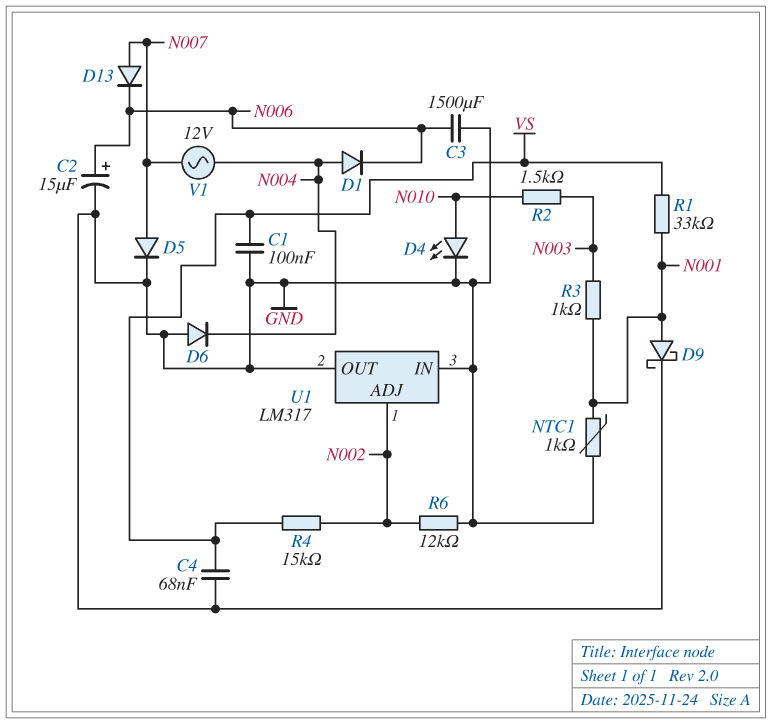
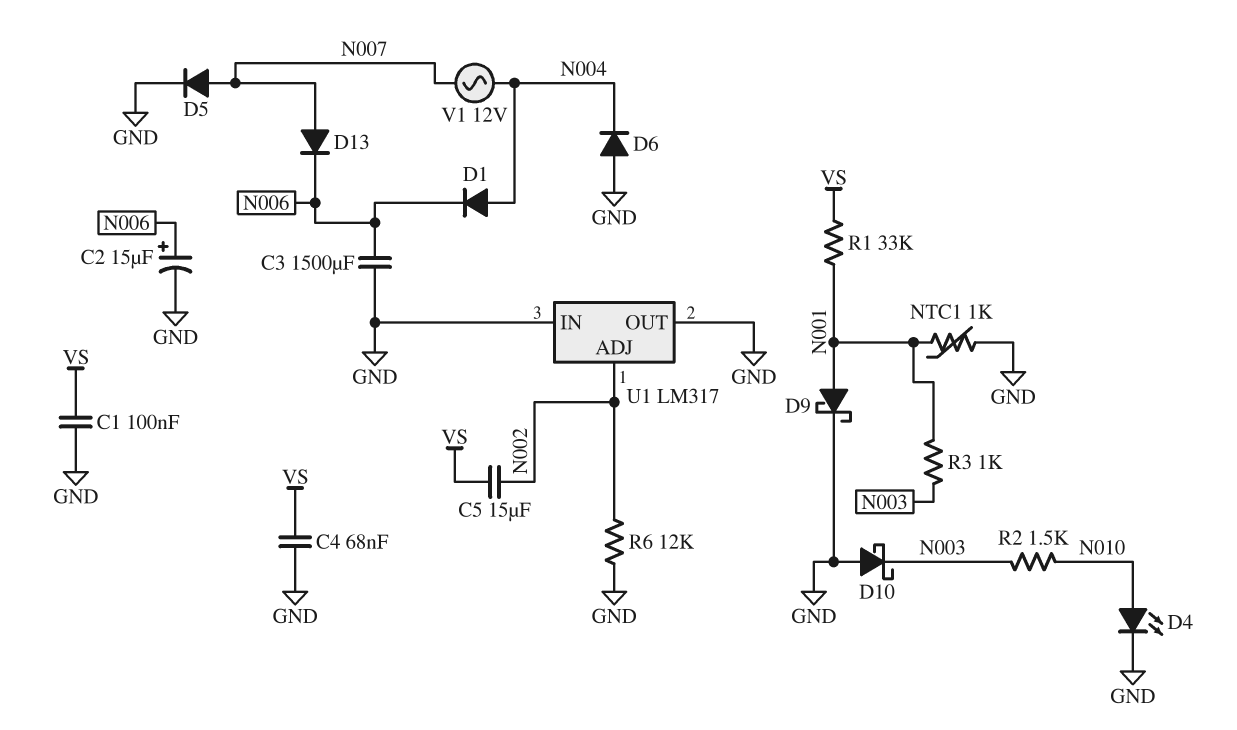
C5: none -> 15uF (N002, VS)
D10: none -> schottky (A GND, K N003)
R4: 15k (N002, VS) -> none

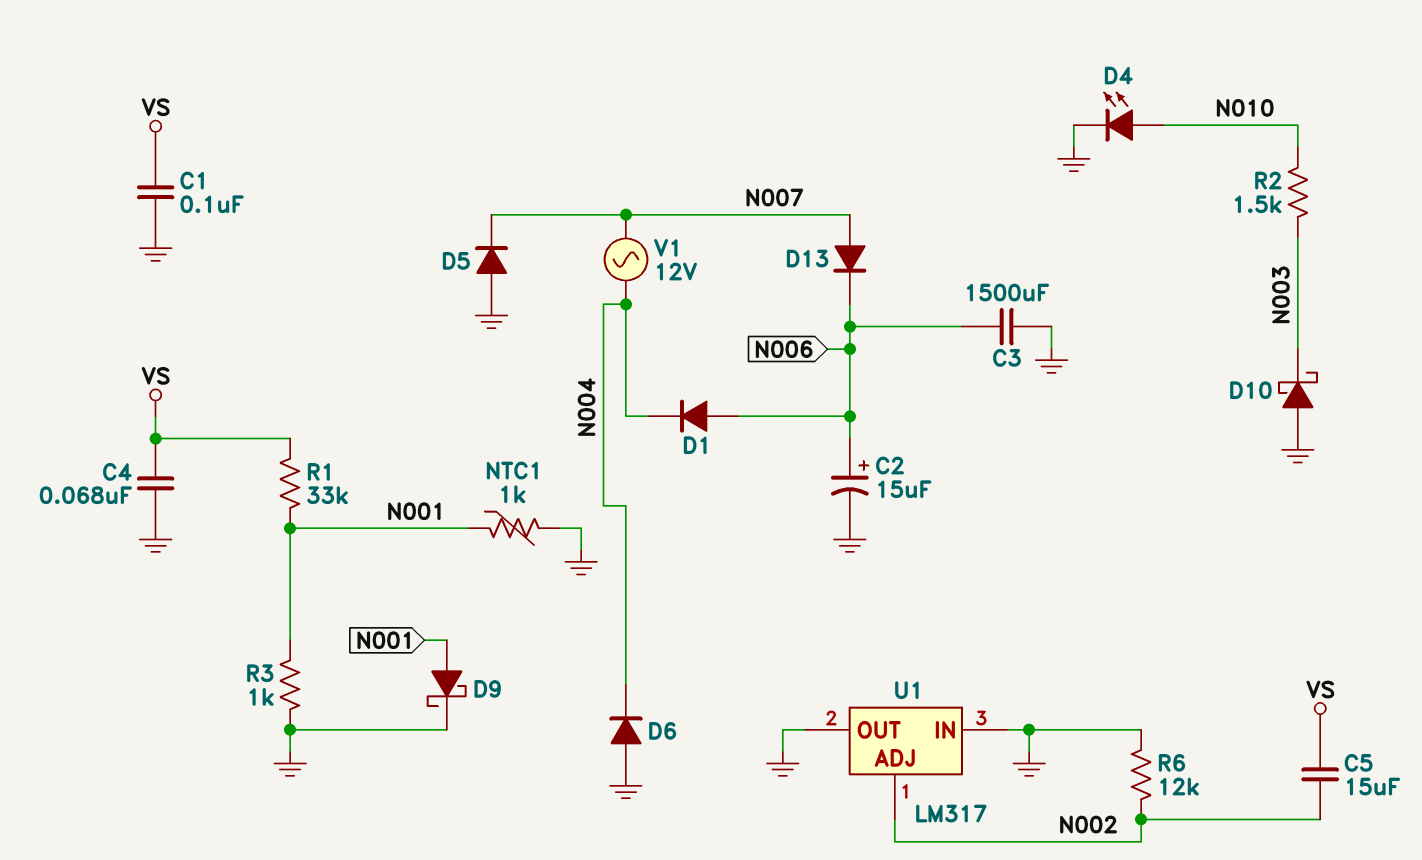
D1: diode (A N004, K N006) -> diode (A N006, K N004)
D5: diode (A N007, K GND) -> diode (A GND, K N007)
R3: 1k (N001, N003) -> 1k (GND, N001)

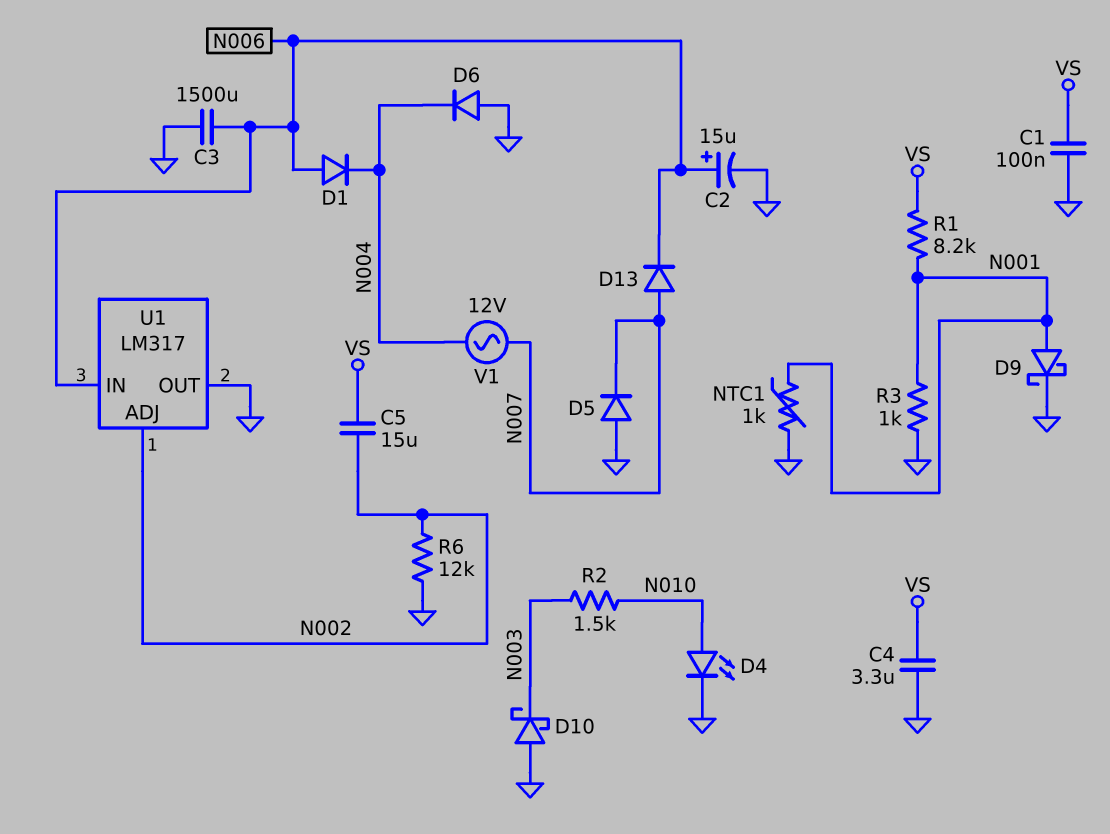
C4: 68nF (GND, VS) -> 3.3uF (GND, VS)
R1: 33k (N001, VS) -> 8.2k (N001, VS)
U1 pin IN: GND -> N006

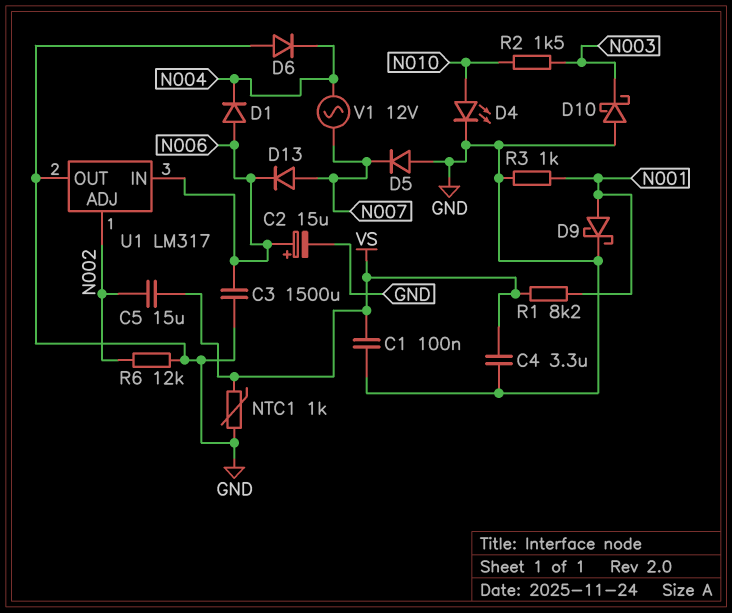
NTC1: 1k (GND, N001) -> 1k (GND, VS)

